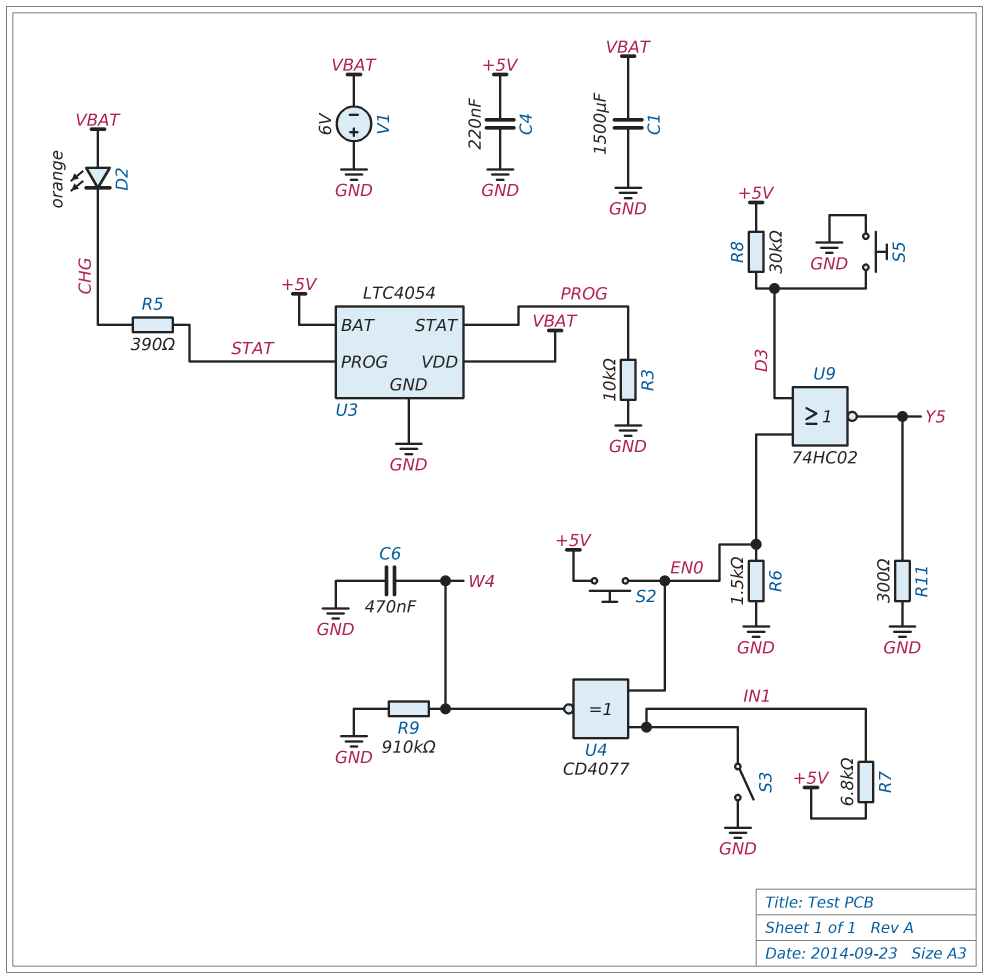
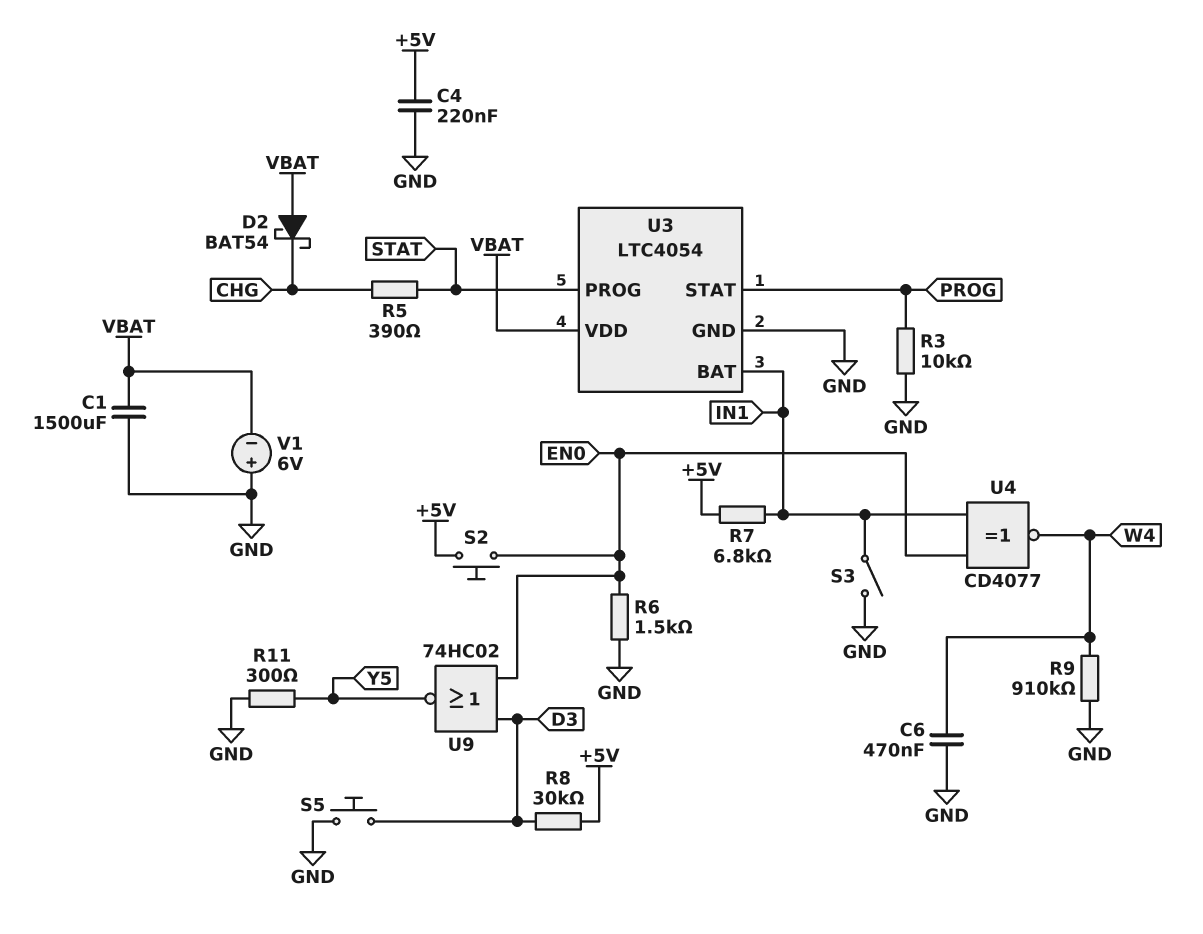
D2: LED orange (A VBAT, K CHG) -> schottky BAT54 (A VBAT, K CHG)
U3 pin BAT: +5V -> IN1

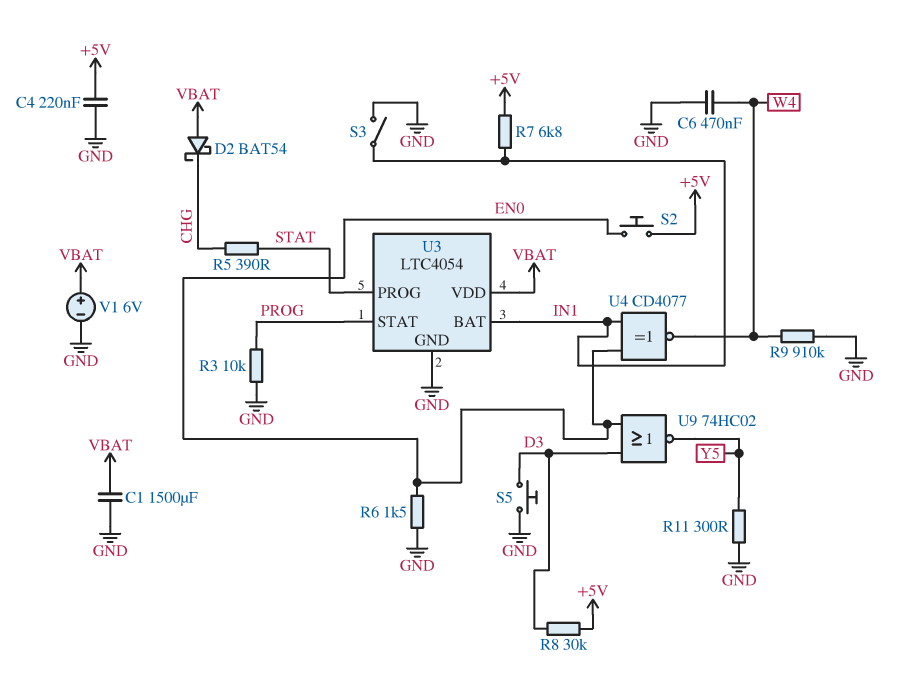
V1: 6V (plus GND, minus VBAT) -> 6V (plus VBAT, minus GND)

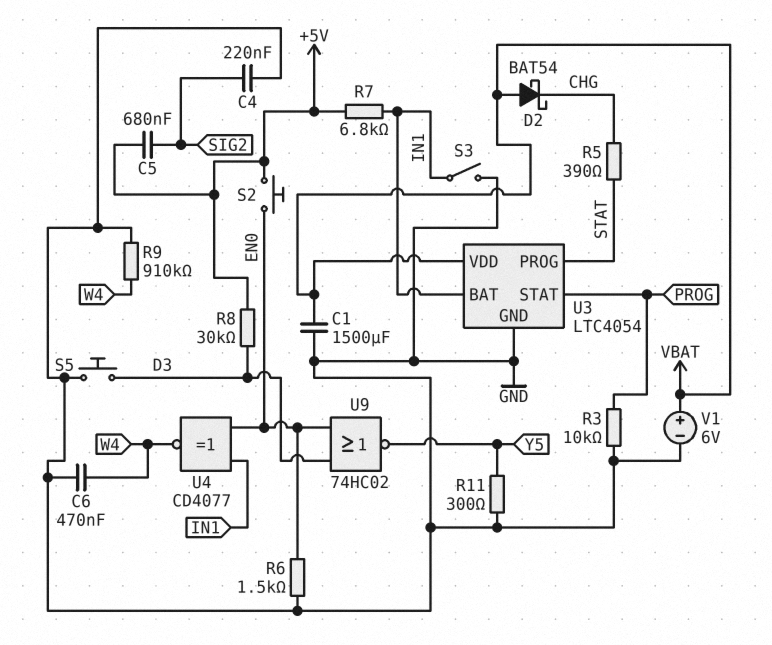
C4: 220nF (+5V, GND) -> 220nF (GND, SIG2)
C5: none -> 680nF (+5V, SIG2)

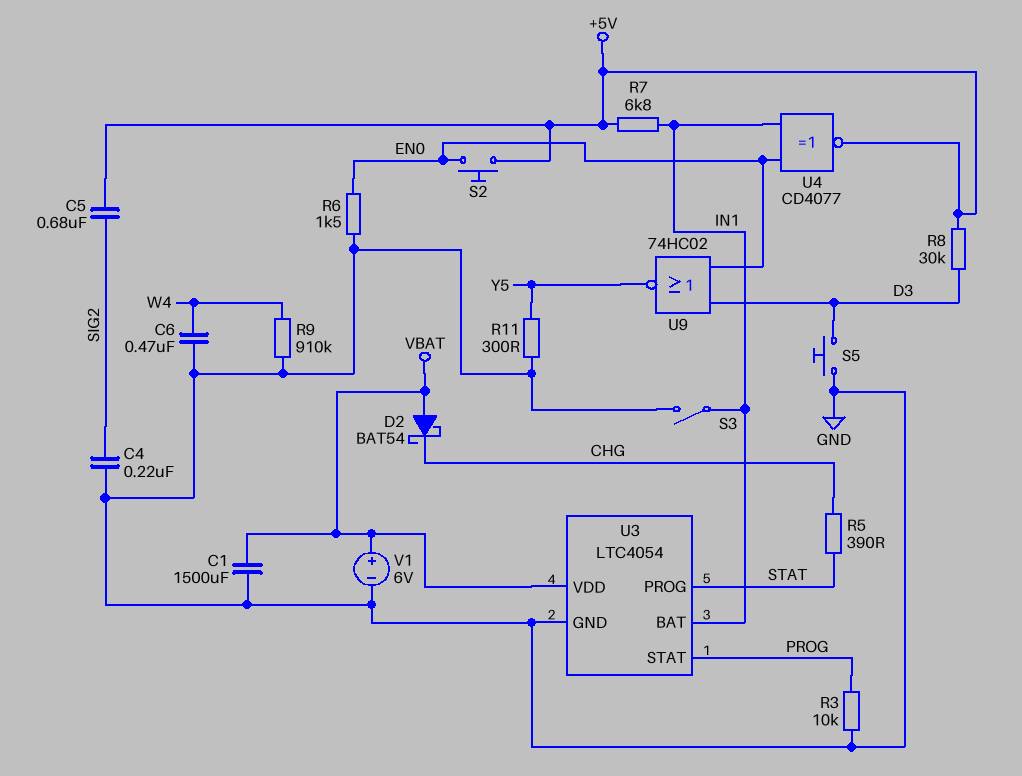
U4: XNOR CD4077 (in EN0, in IN1, out W4) -> XNOR CD4077 (in EN0, in IN1, out +5V)

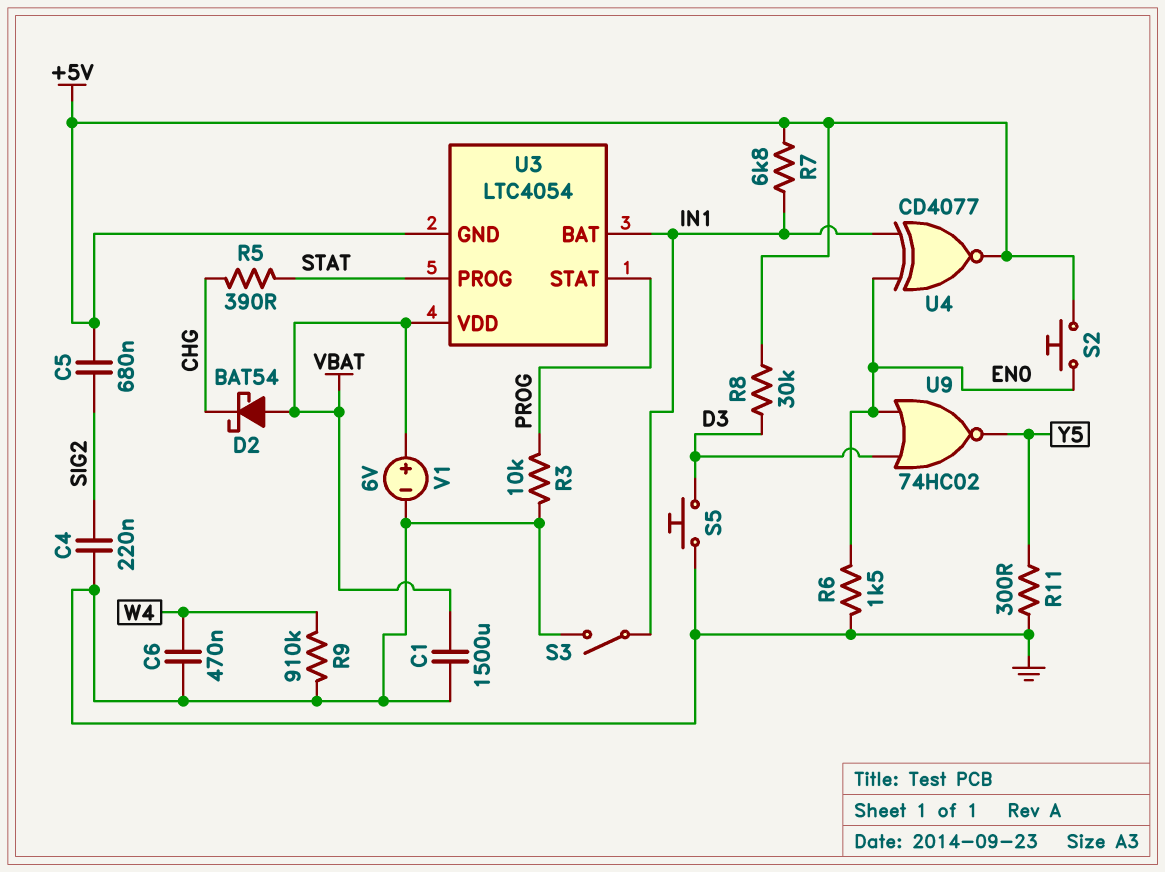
U3 pin GND: GND -> +5V

